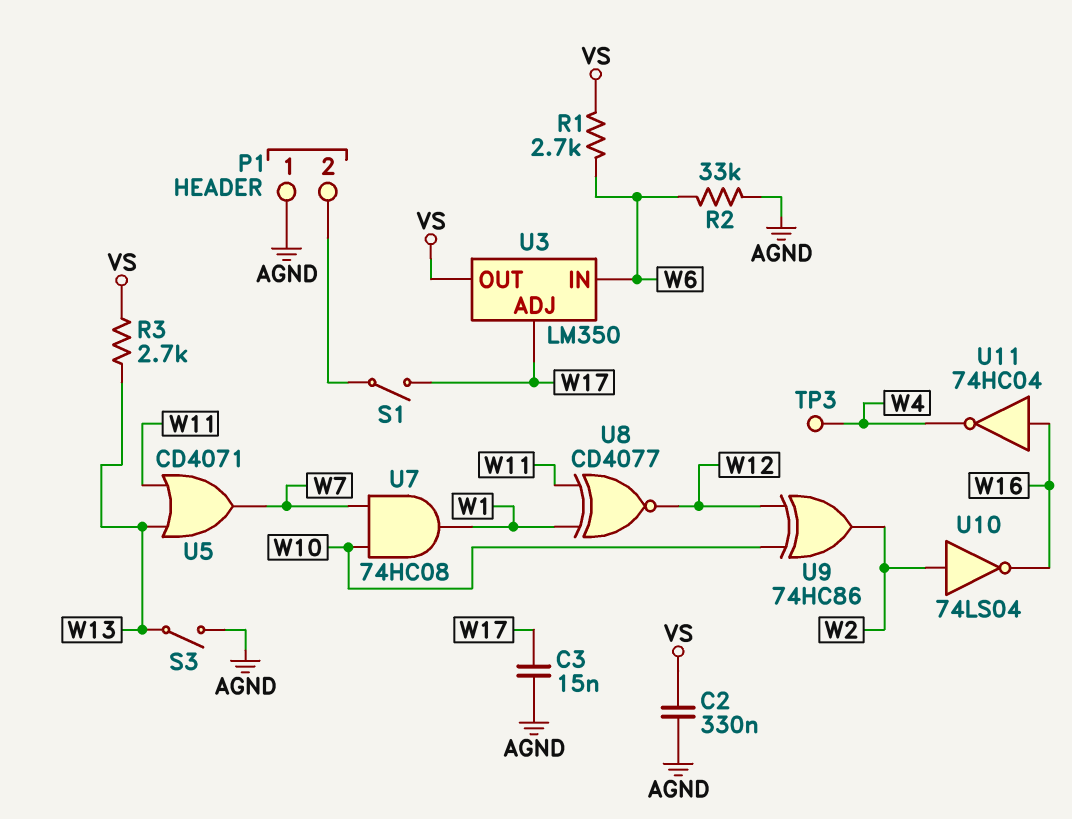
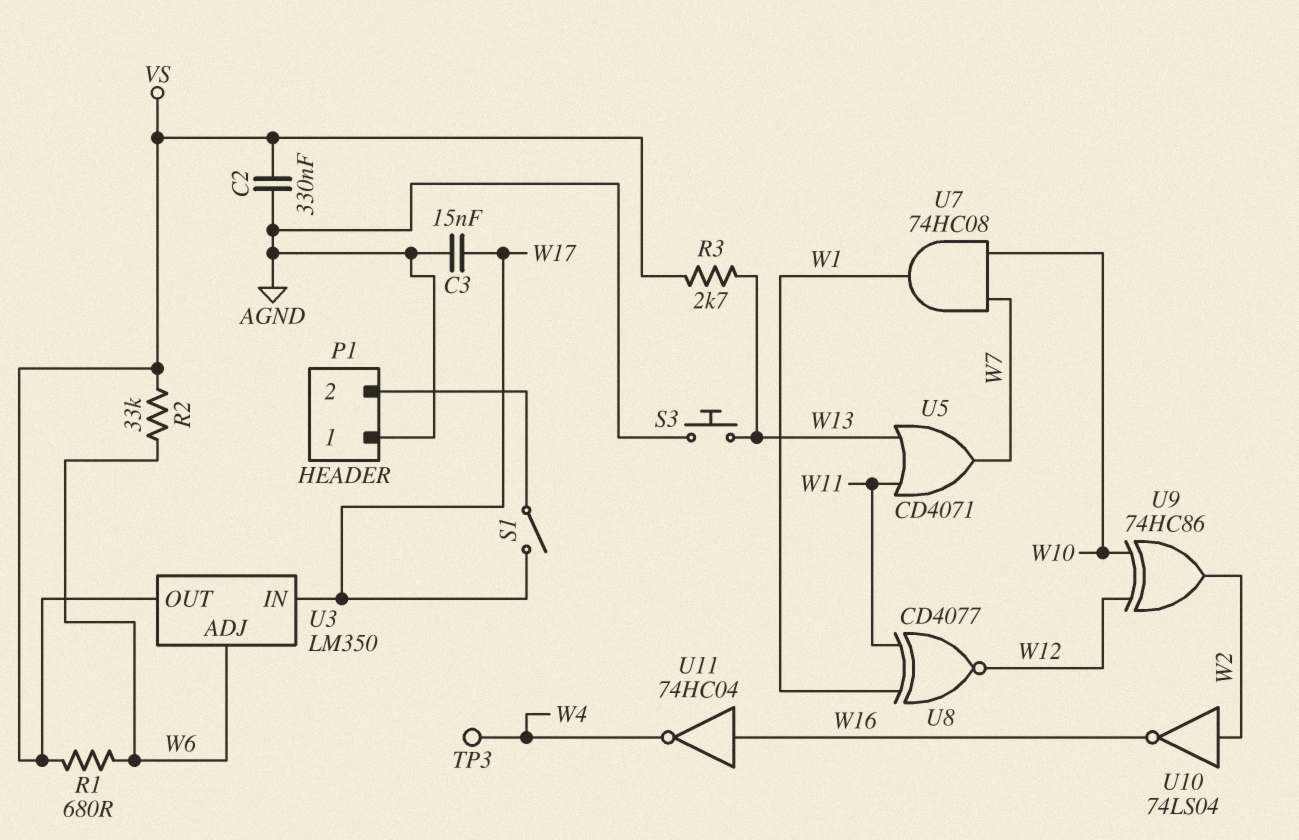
R1: 2.7k (VS, W6) -> 680 (VS, W6)
R2: 33k (AGND, W6) -> 33k (VS, W6)
S3: switch (AGND, W13) -> button (AGND, W13)
U3 pin ADJ: W17 -> W6
U3 pin IN: W6 -> W17

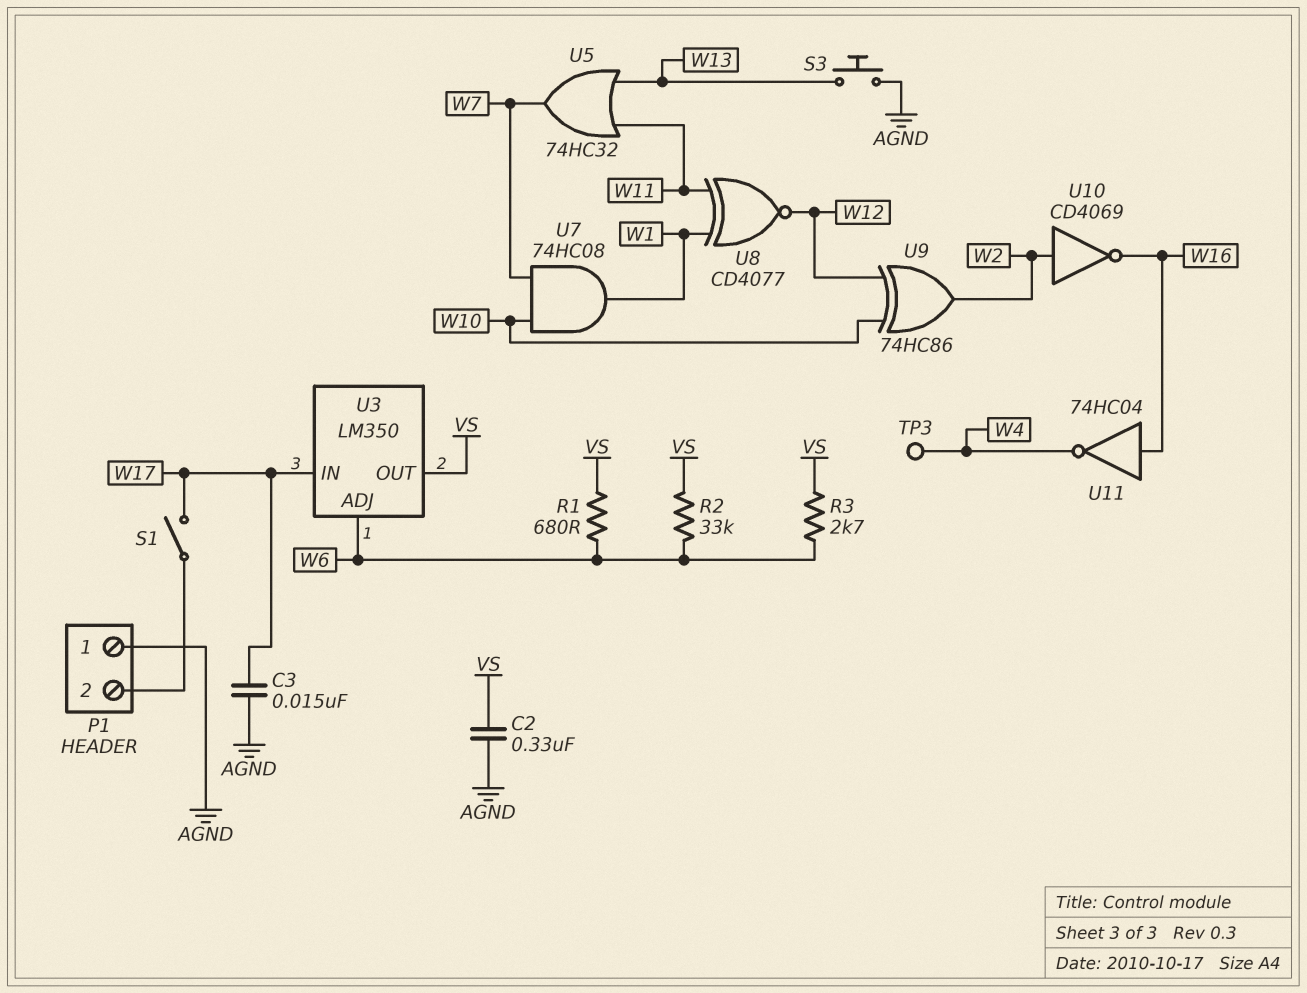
R3: 2.7k (VS, W13) -> 2.7k (VS, W6)
U5: OR CD4071 (in W11, in W13, out W7) -> OR 74HC32 (in W11, in W13, out W7)
U10: NOT 74LS04 (in W2, out W16) -> NOT CD4069 (in W2, out W16)

